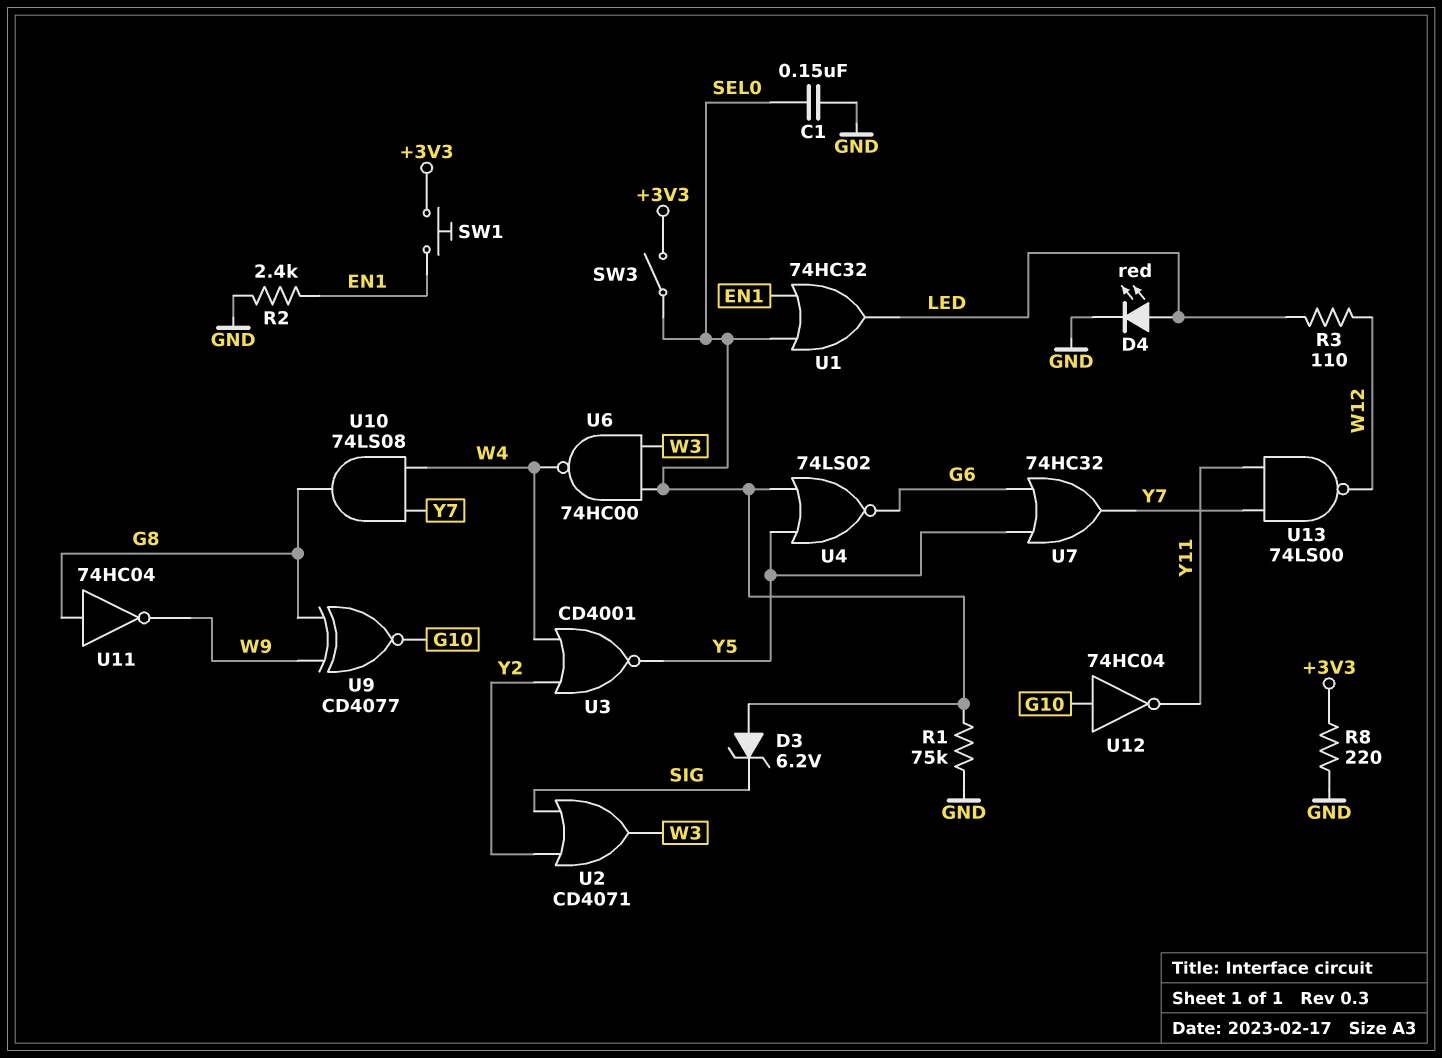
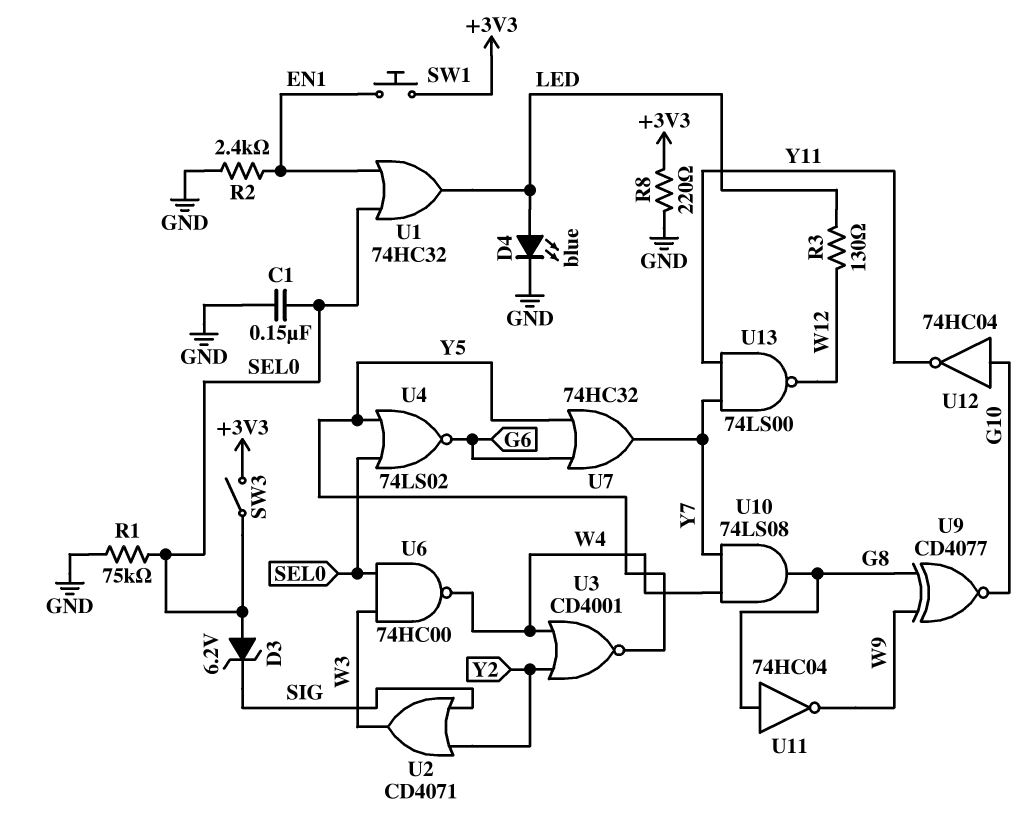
D4: LED red (A LED, K GND) -> LED blue (A LED, K GND)
R3: 110 (LED, W12) -> 130 (LED, W12)

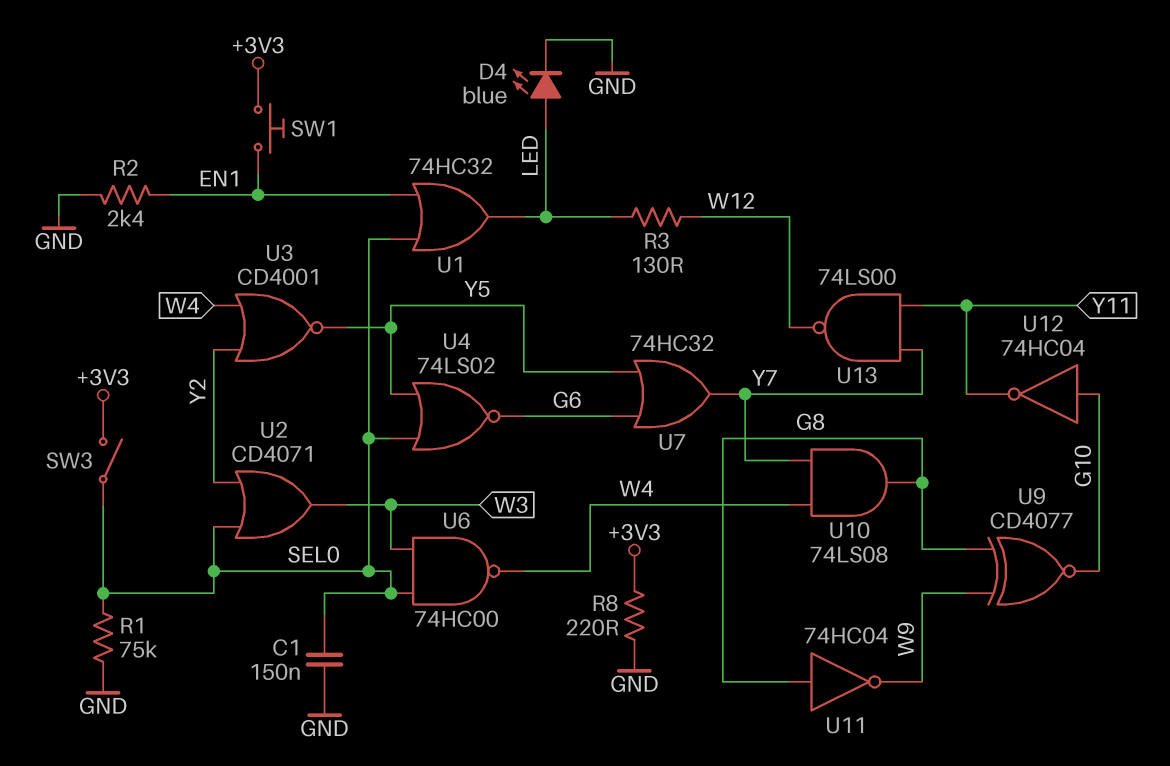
D3: zener 6.2V (A SEL0, K SIG) -> none
U2: OR CD4071 (in SIG, in Y2, out W3) -> OR CD4071 (in SEL0, in Y2, out W3)

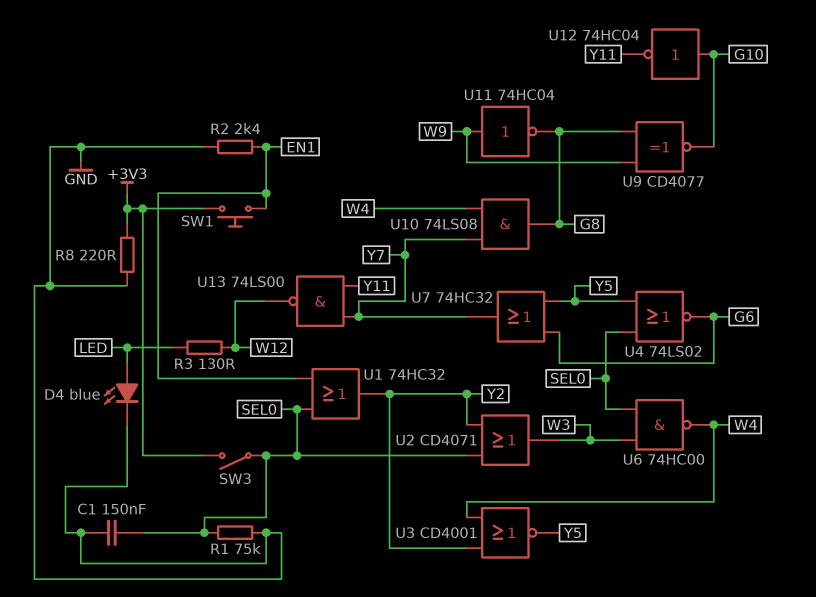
U1: OR 74HC32 (in EN1, in SEL0, out LED) -> OR 74HC32 (in EN1, in SEL0, out Y2)
U11: NOT 74HC04 (in G8, out W9) -> NOT 74HC04 (in W9, out G8)

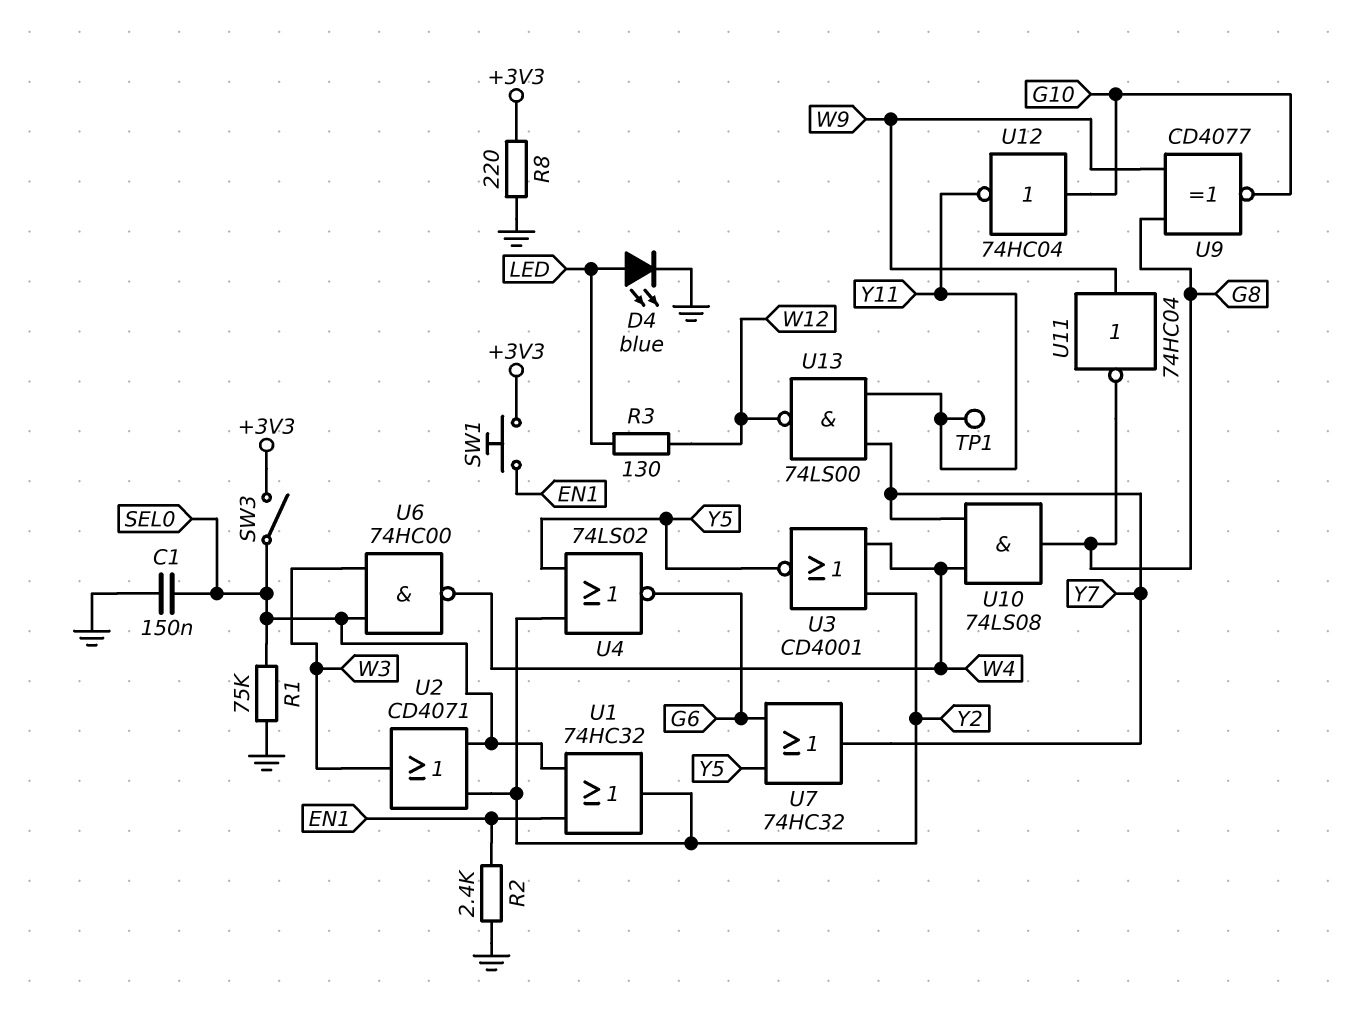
TP1: none -> test point (Y11)
U4: NOR 74LS02 (in SEL0, in Y5, out G6) -> NOR 74LS02 (in Y2, in Y5, out G6)

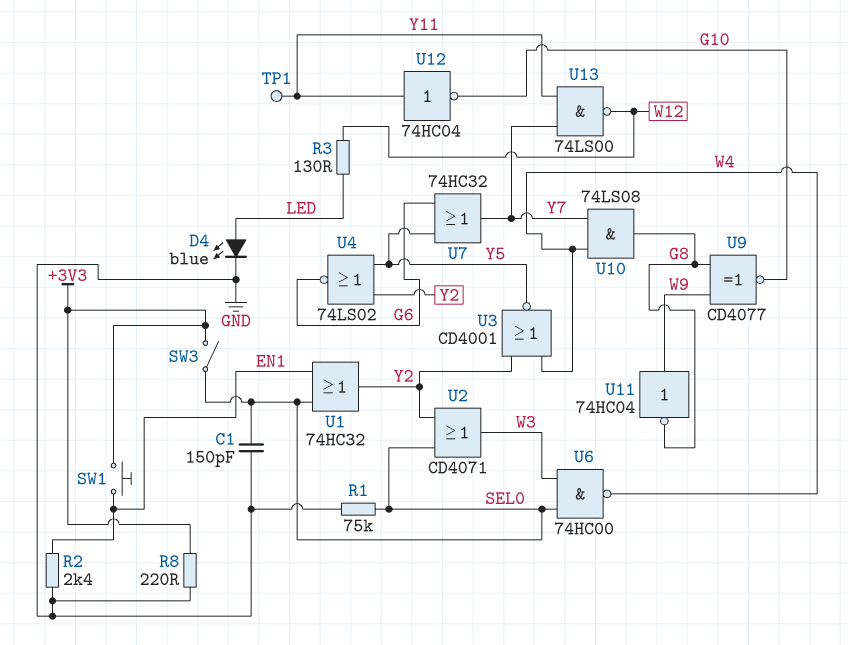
C1: 150nF (GND, SEL0) -> 150pF (GND, SEL0)
U12: NOT 74HC04 (in G10, out Y11) -> NOT 74HC04 (in Y11, out G10)

